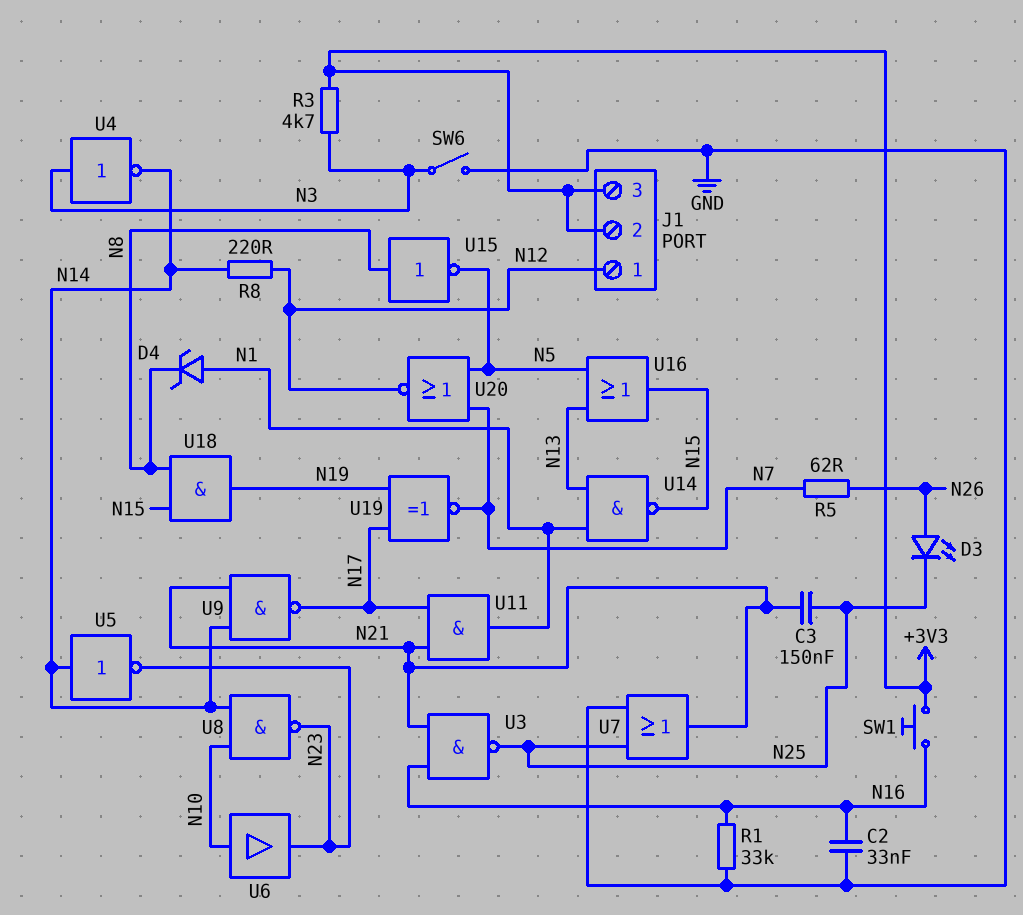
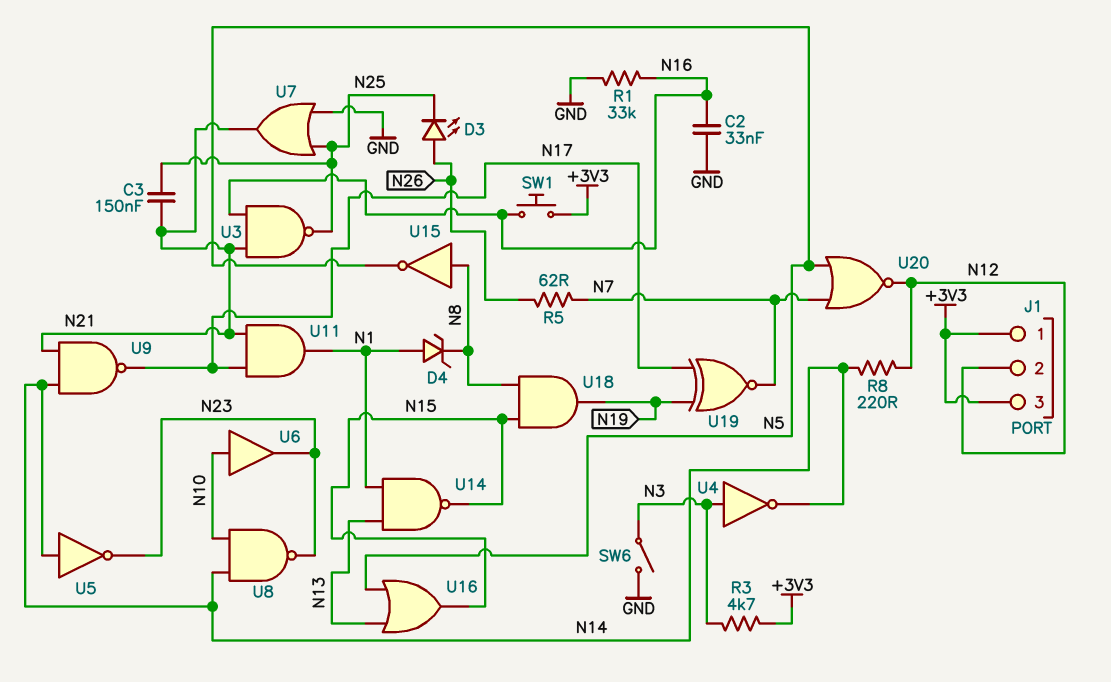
J1 pin 1: N12 -> +3V3
J1 pin 2: +3V3 -> N12

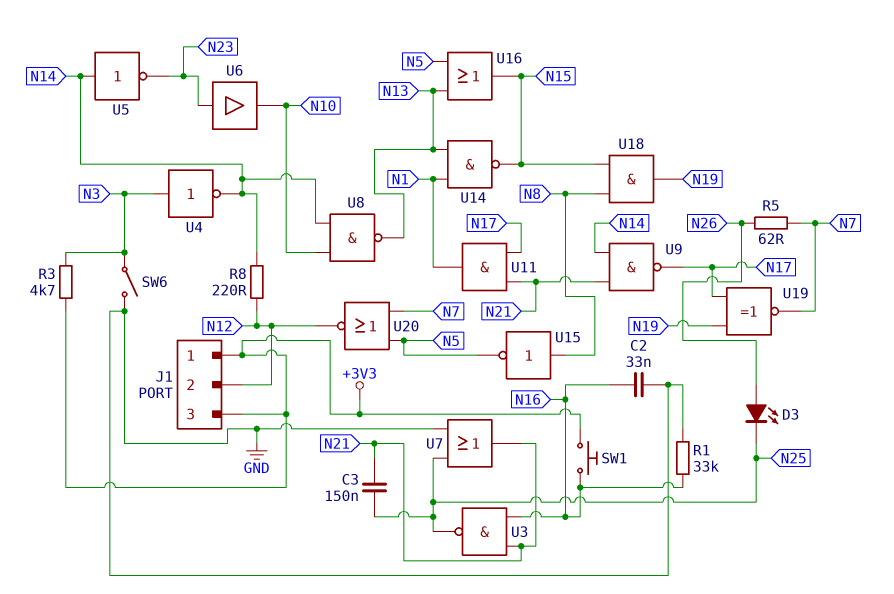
D4: zener (A N1, K N8) -> none
U6: buffer (in N10, out N23) -> buffer (in N23, out N10)
U8: NAND (in N10, in N14, out N23) -> NAND (in N10, in N14, out N13)

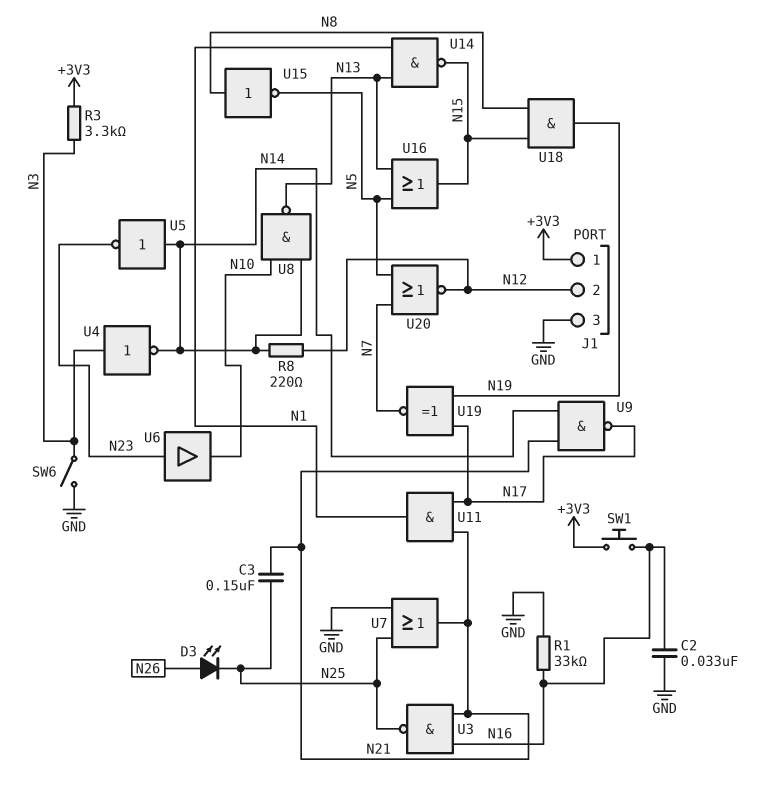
J1 pin 3: +3V3 -> GND
R3: 4.7k (+3V3, N3) -> 3.3k (+3V3, N3)
R5: 62 (N7, N26) -> none

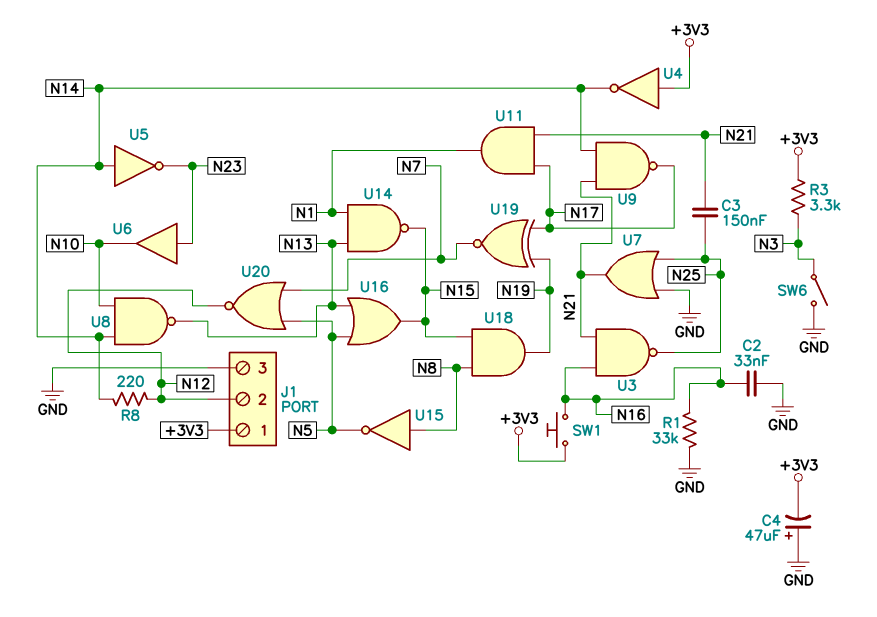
C4: none -> 47uF (plus GND, minus +3V3)
D3: LED (A N26, K N25) -> none
U4: NOT (in N3, out N14) -> NOT (in +3V3, out N14)

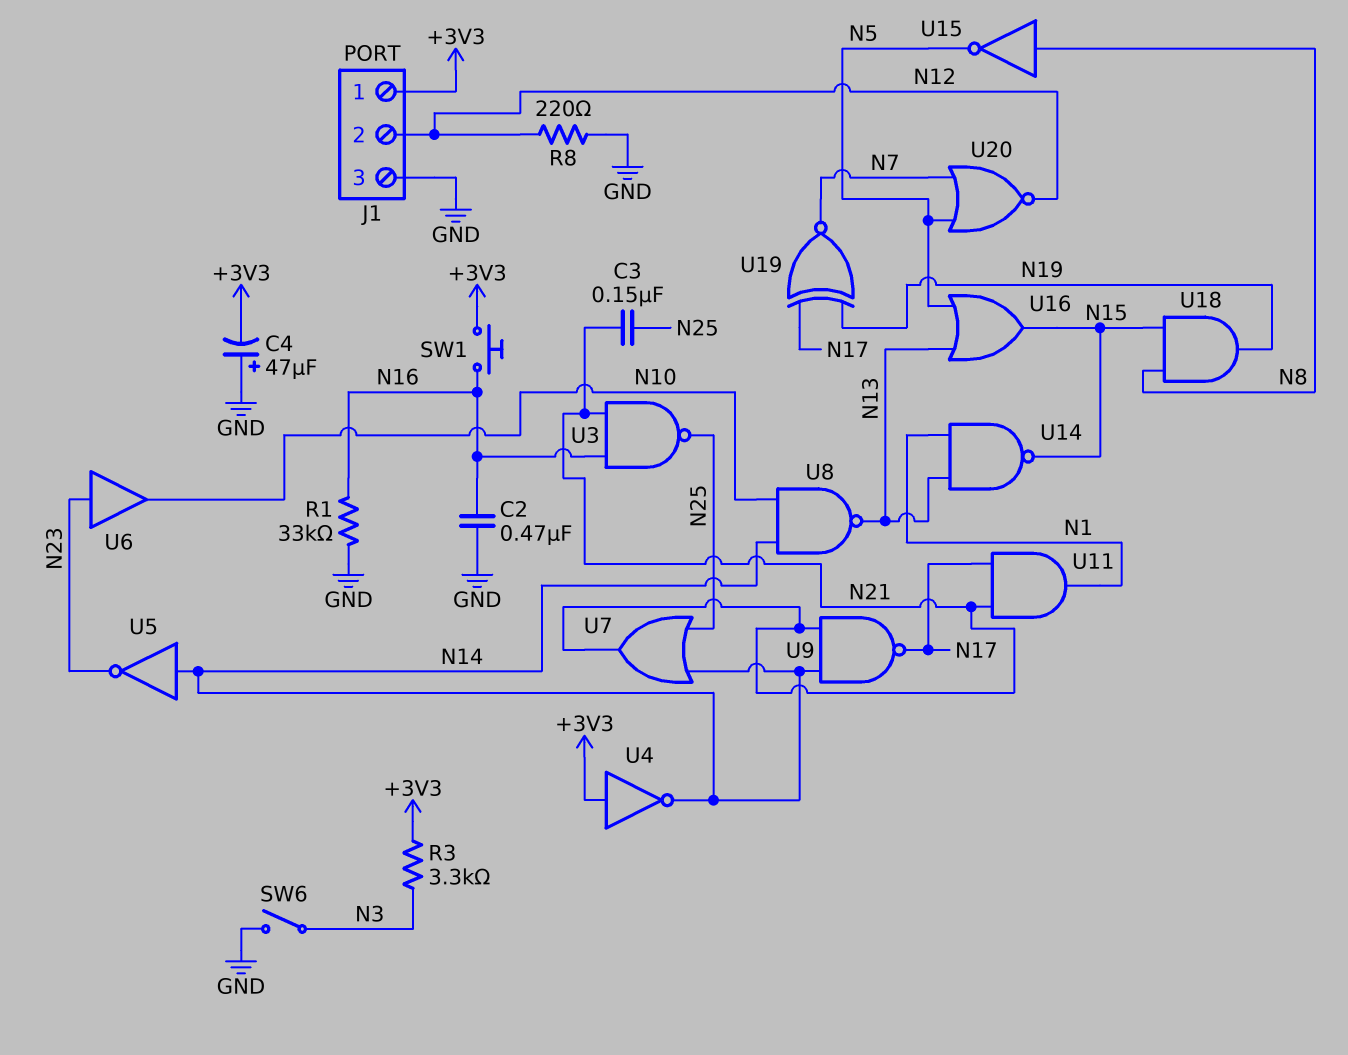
C2: 33nF (GND, N16) -> 470nF (GND, N16)
R8: 220 (N12, N14) -> 220 (GND, N12)
U7: OR (in GND, in N25, out N21) -> OR (in N14, in N25, out N21)

